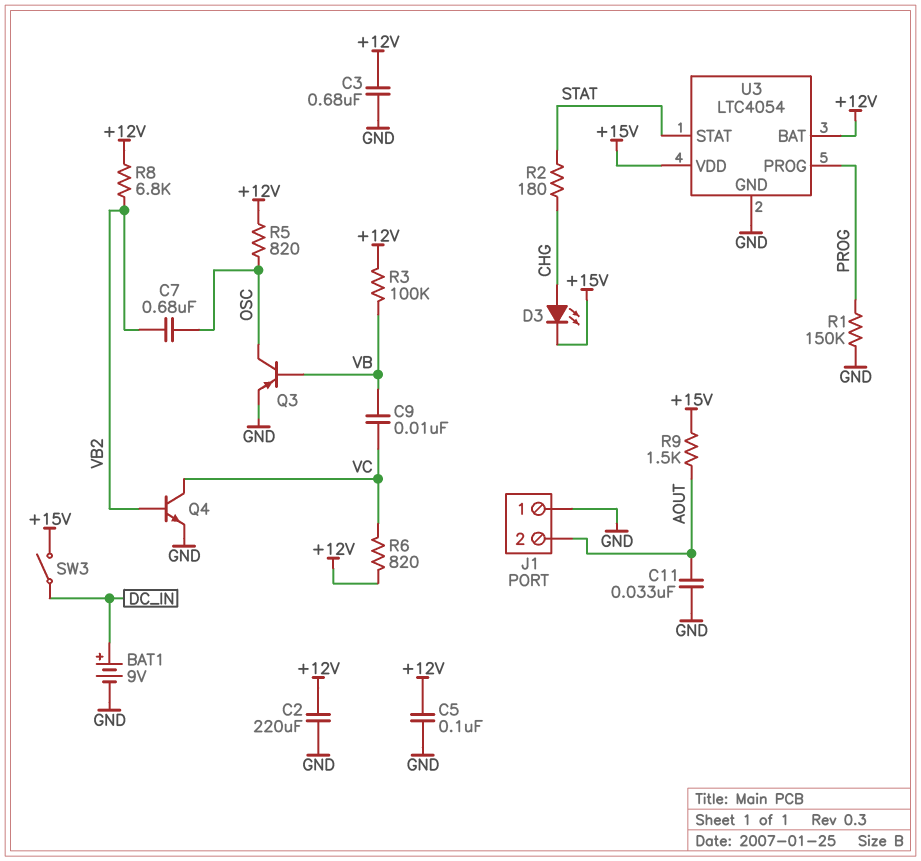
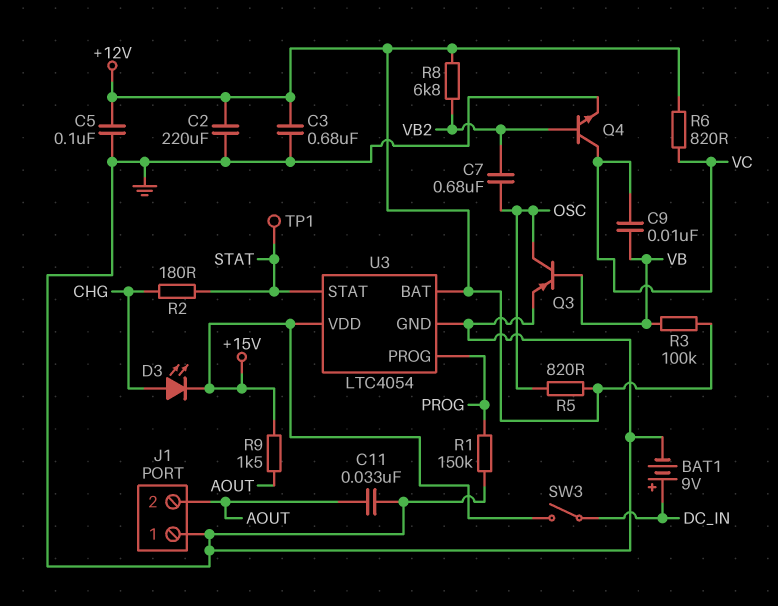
TP1: none -> test point (STAT)

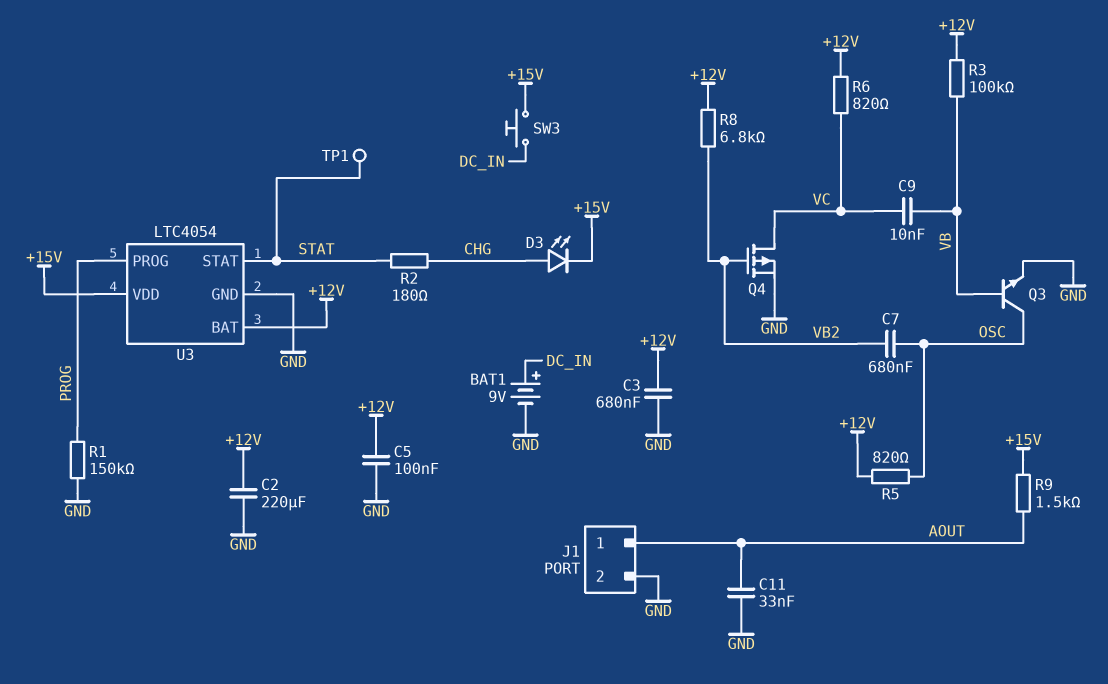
J1 pin 1: GND -> AOUT
J1 pin 2: AOUT -> GND
Q3: PNP (B VB, C OSC, E GND) -> NPN (B VB, C OSC, E GND)
Q4: NPN (B VB2, C VC, E GND) -> PMOS (G VB2, D VC, S GND)
SW3: switch (+15V, DC_IN) -> button (+15V, DC_IN)

